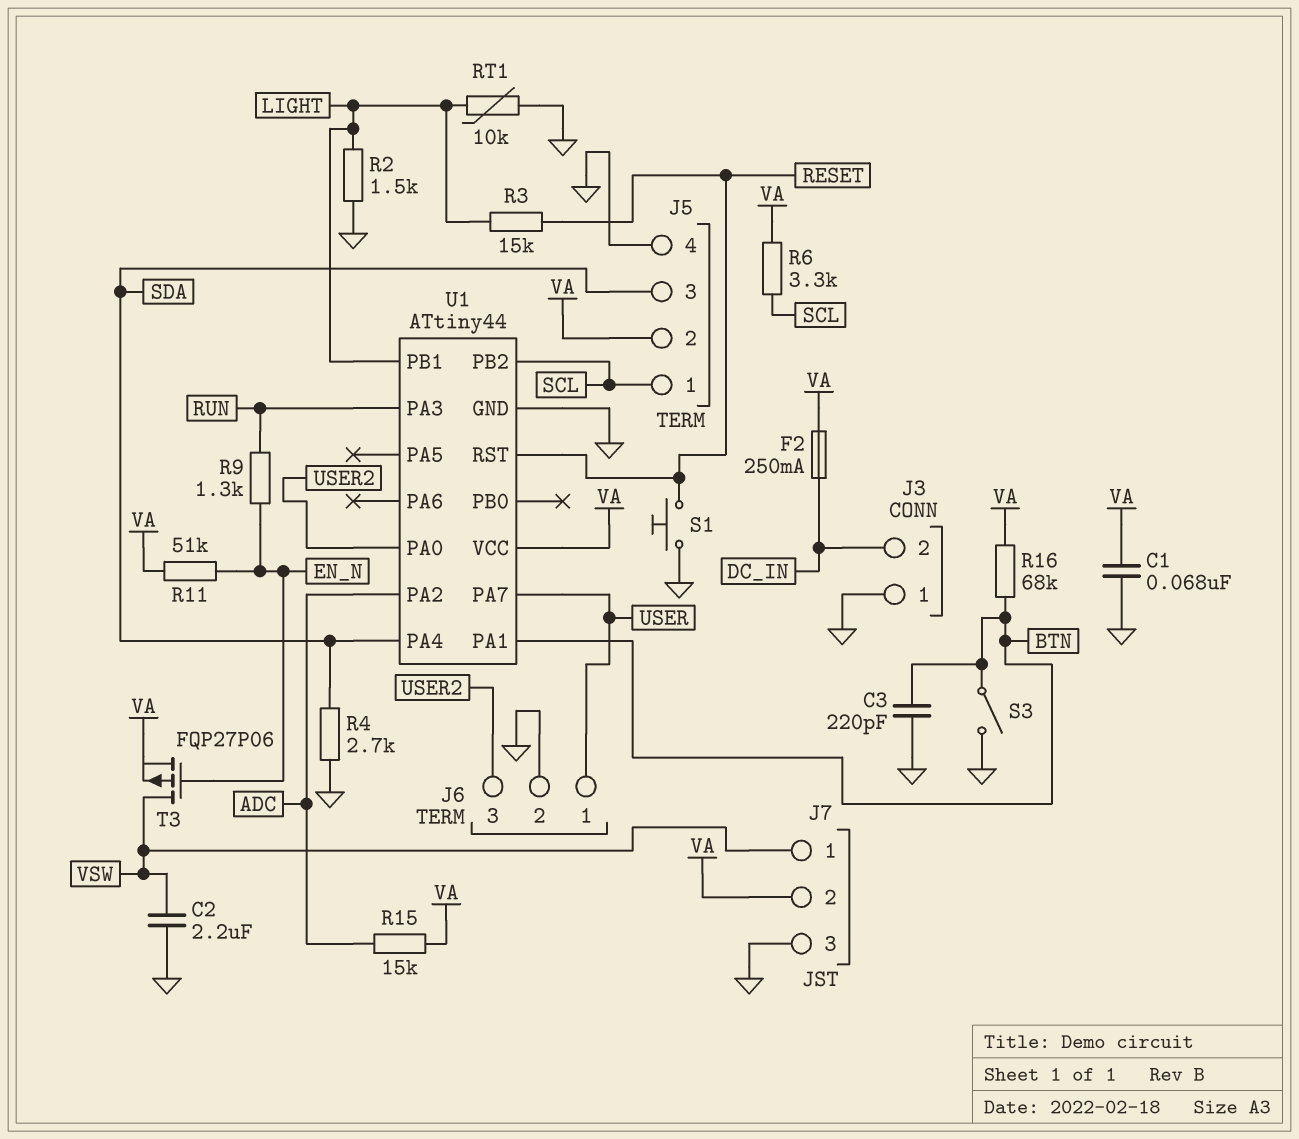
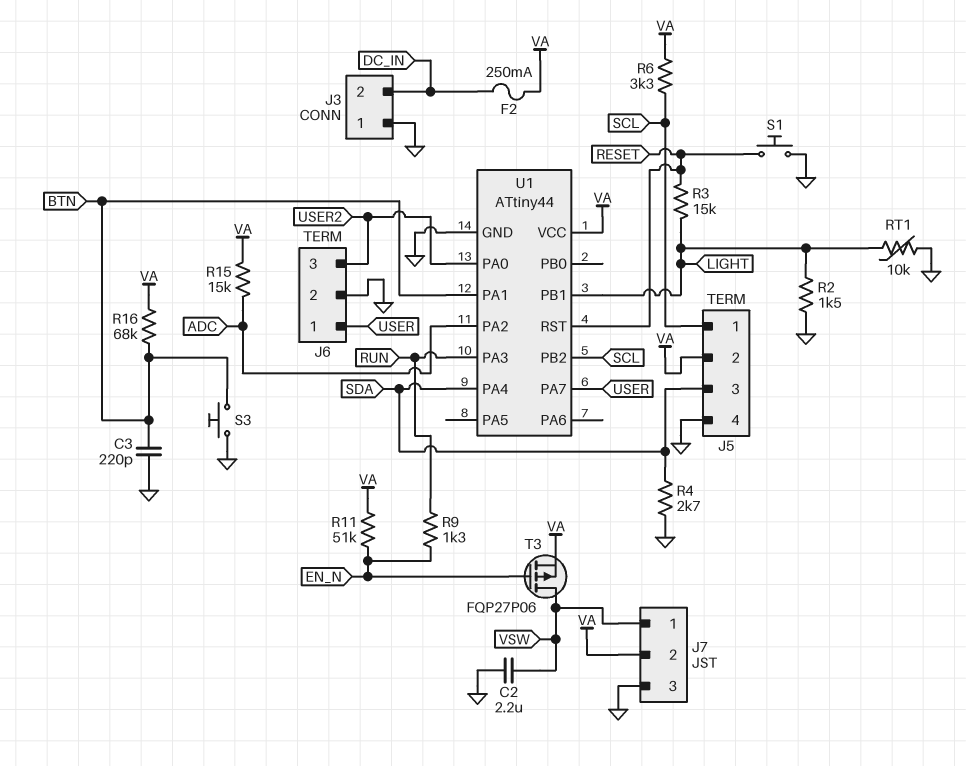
C1: 68nF (GND, VA) -> none
S3: switch (BTN, GND) -> button (BTN, GND)

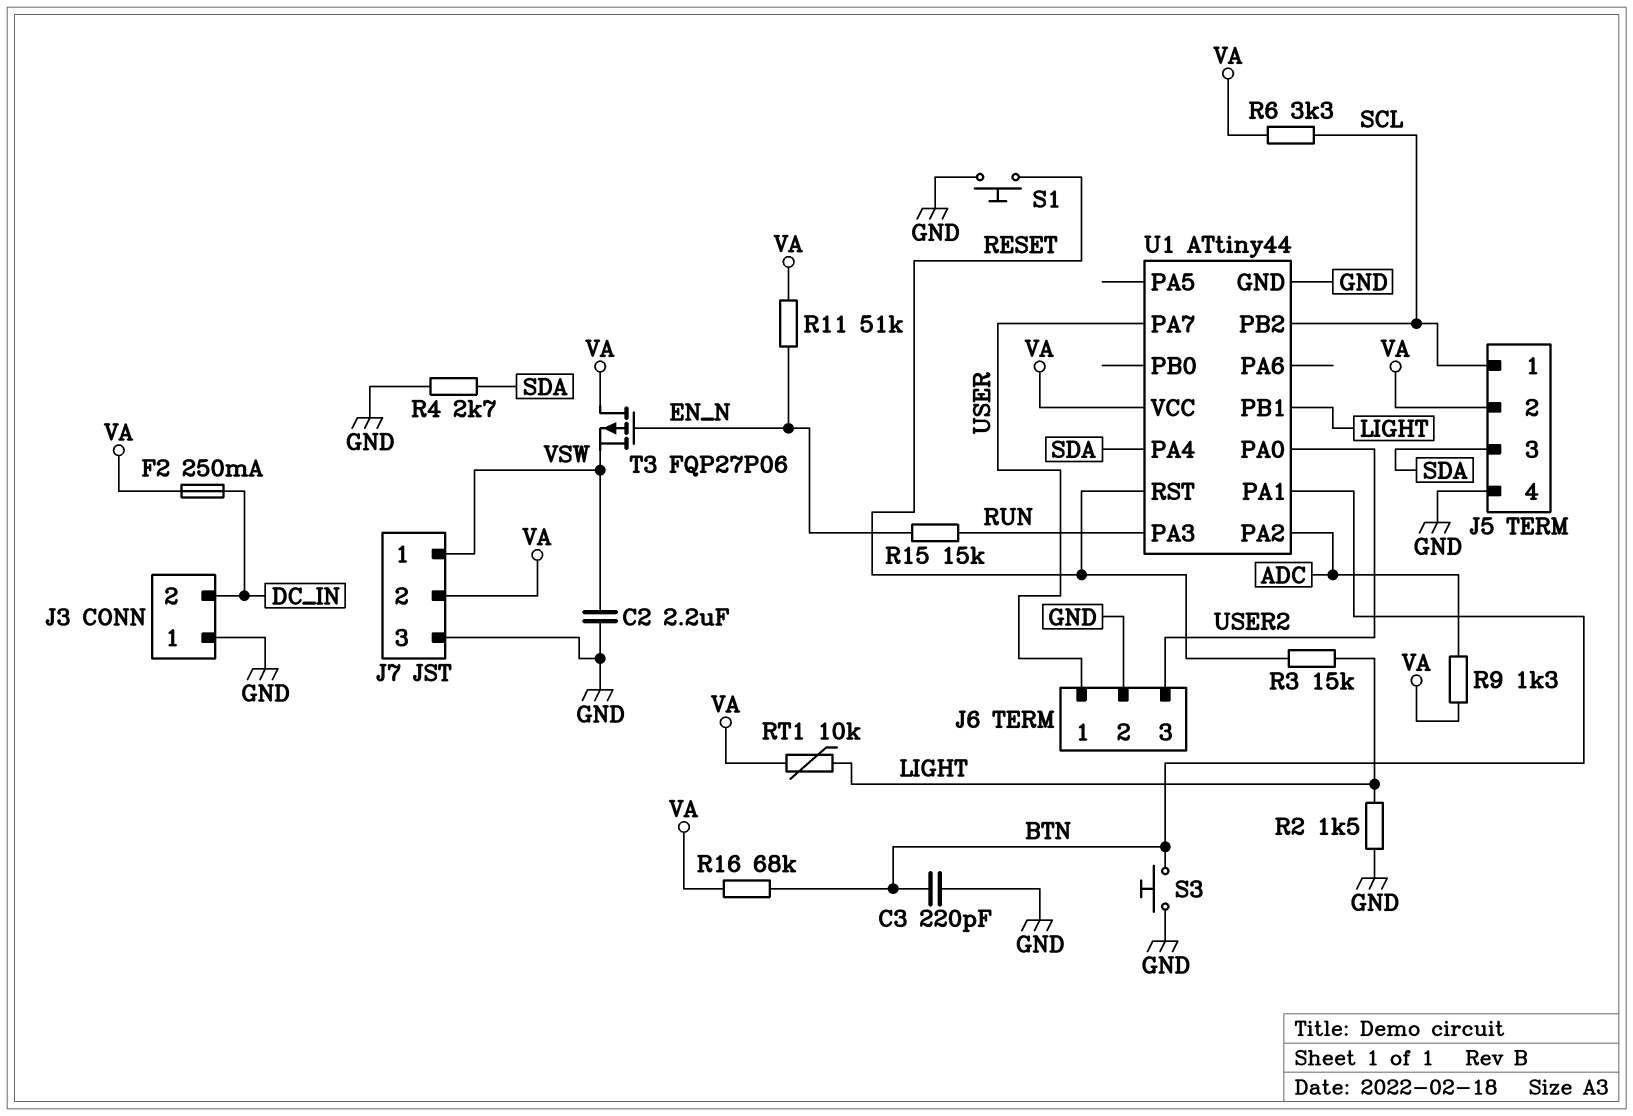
R9: 1.3k (EN_N, RUN) -> 1.3k (ADC, VA)
R15: 15k (ADC, VA) -> 15k (EN_N, RUN)
RT1: 10k (GND, LIGHT) -> 10k (LIGHT, VA)
T3: PMOS FQP27P06 (G EN_N, D VSW, S VA) -> PMOS FQP27P06 (G EN_N, D VA, S VSW)

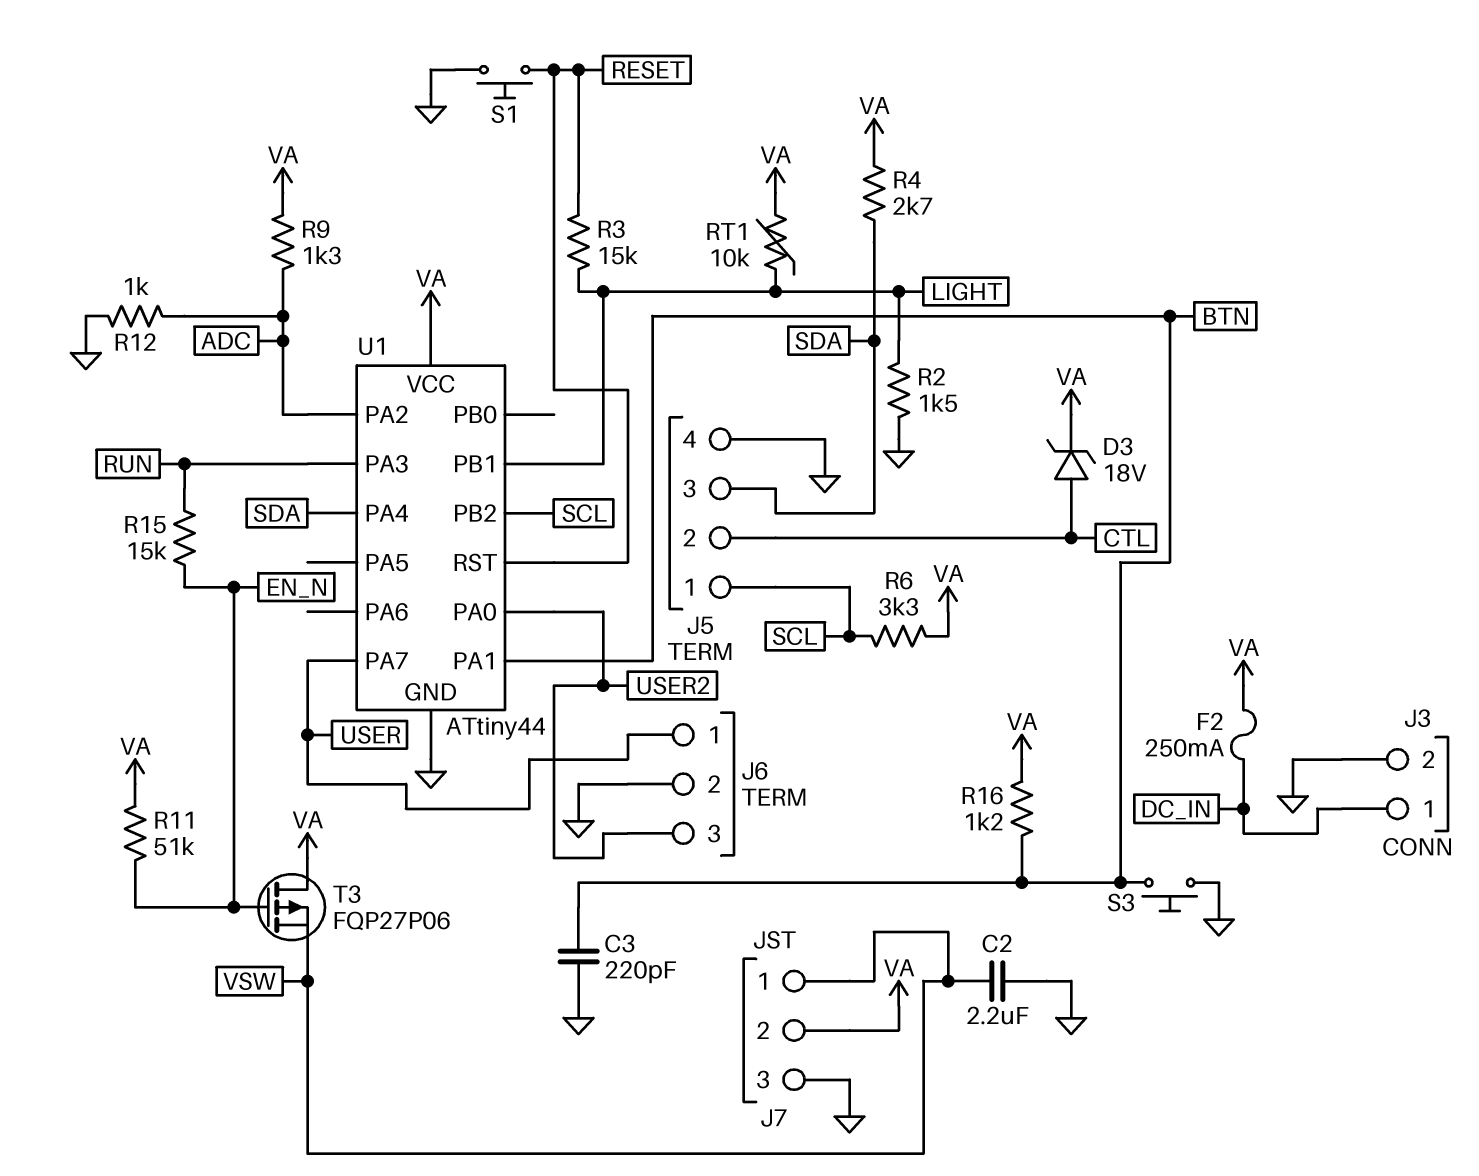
D3: none -> zener 18V (A CTL, K VA)
J3 pin 1: GND -> DC_IN
J3 pin 2: DC_IN -> GND
J5 pin 2: VA -> CTL
R4: 2.7k (GND, SDA) -> 2.7k (SDA, VA)
R12: none -> 1k (ADC, GND)
R16: 68k (BTN, VA) -> 1.2k (BTN, VA)

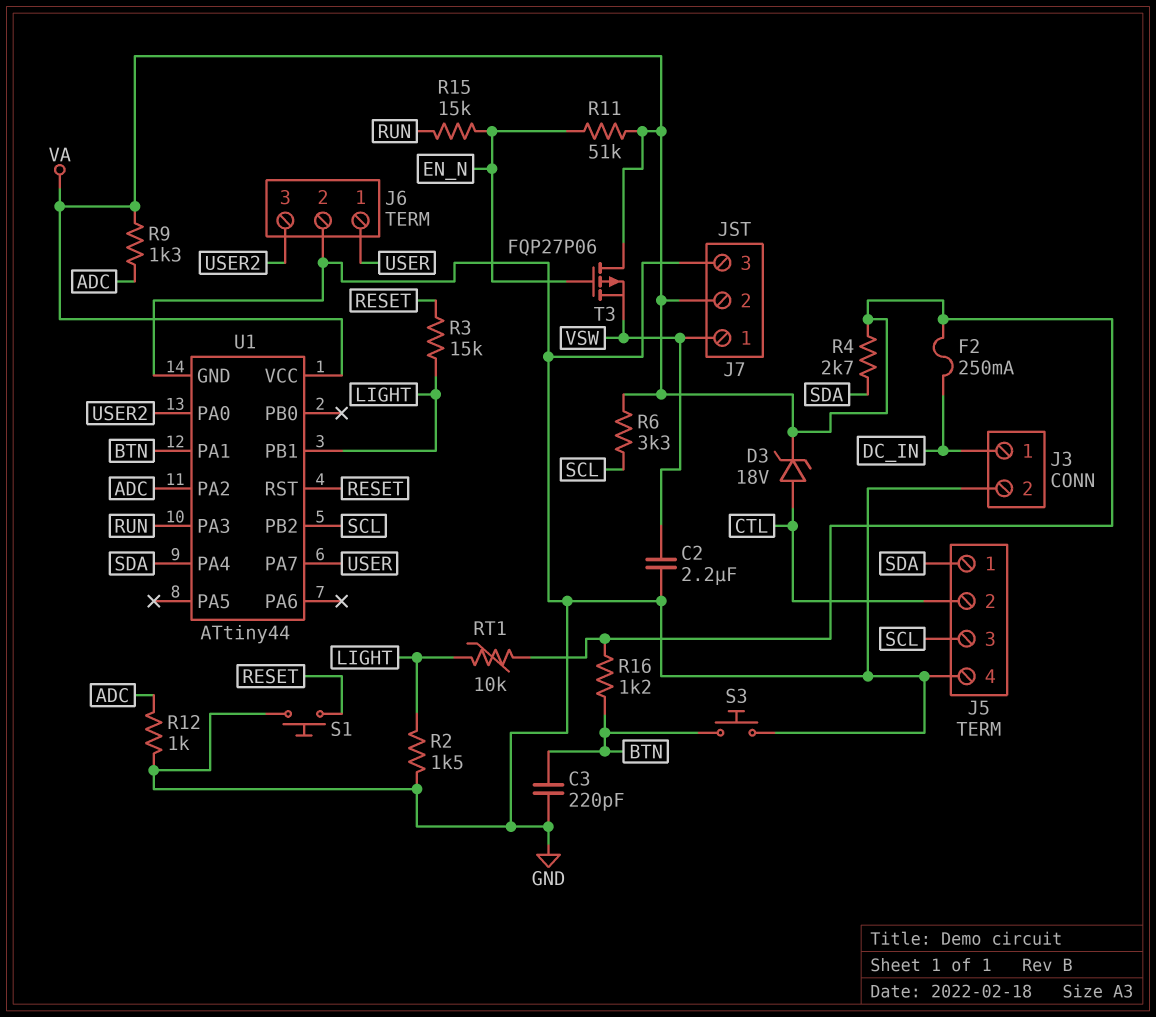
J5 pin 1: SCL -> SDA
J5 pin 3: SDA -> SCL

